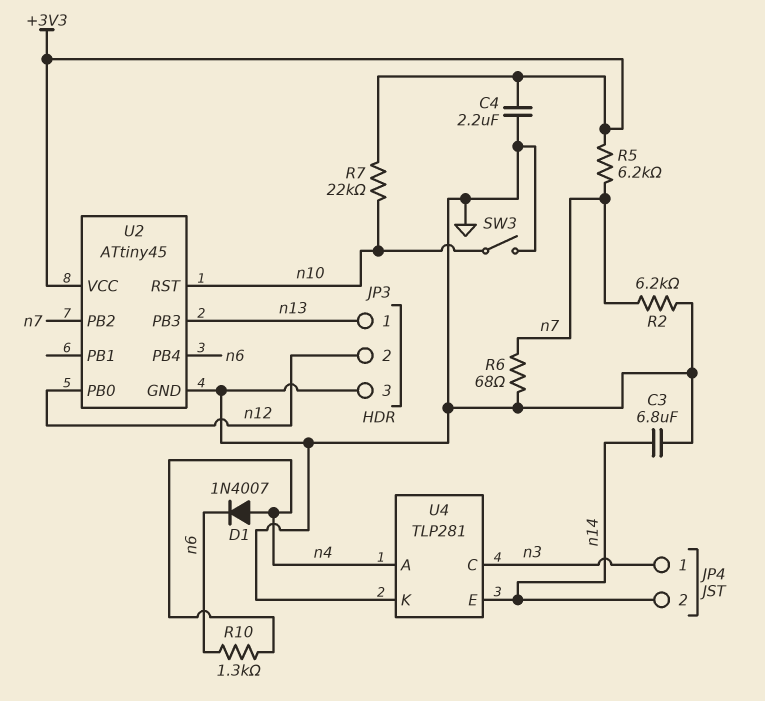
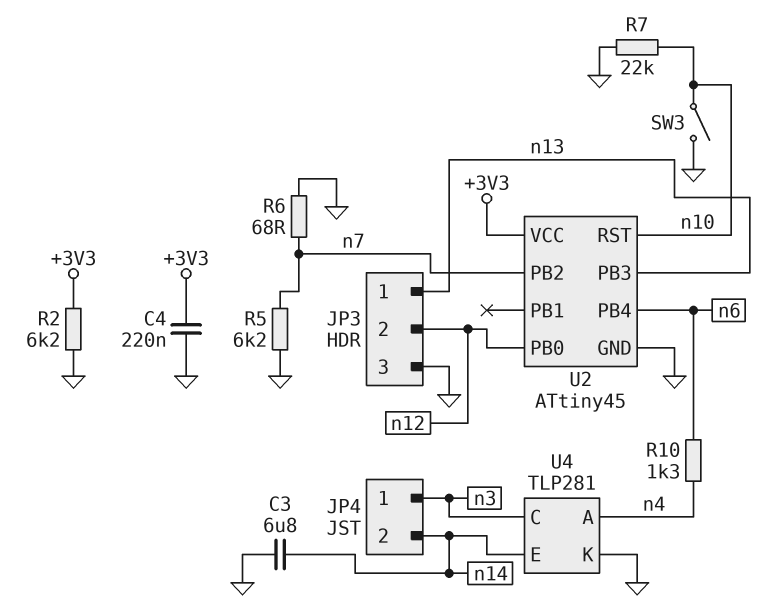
C4: 2.2uF (+3V3, GND) -> 220nF (+3V3, GND)
D1: diode 1N4007 (A n4, K n6) -> none
R2: 6.2k (GND, n7) -> 6.2k (+3V3, GND)
R5: 6.2k (+3V3, n7) -> 6.2k (GND, n7)
R7: 22k (+3V3, n10) -> 22k (GND, n10)

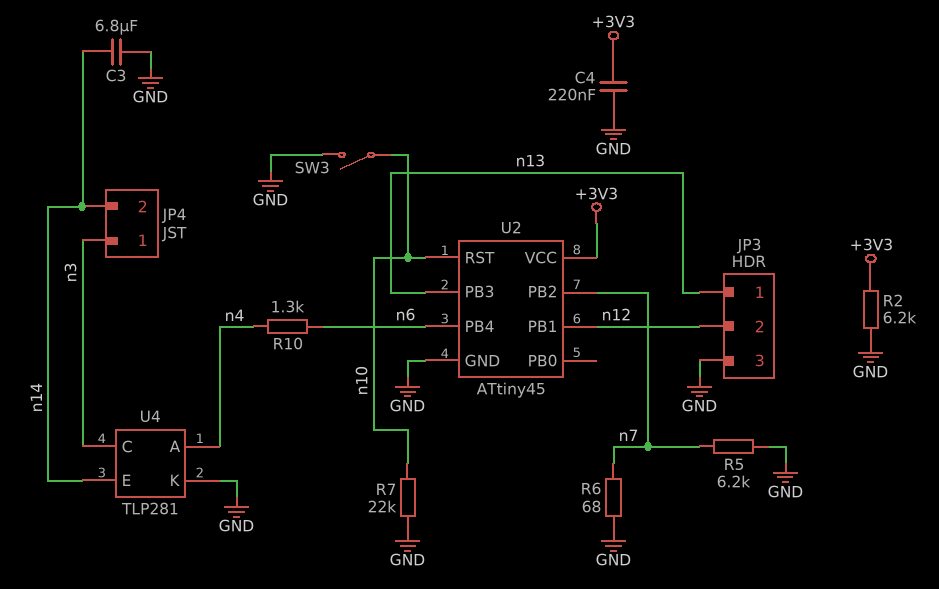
U2 pin PB0: n12 -> none
U2 pin PB1: none -> n12

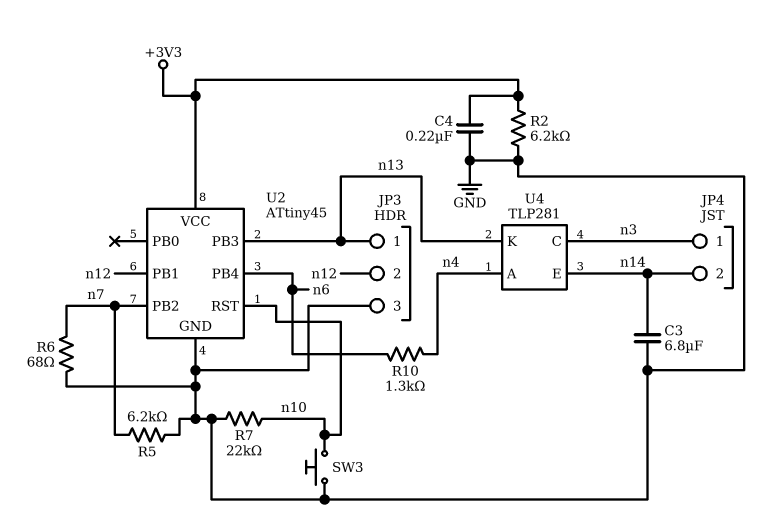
SW3: switch (GND, n10) -> button (GND, n10)
U4 pin K: GND -> n13

